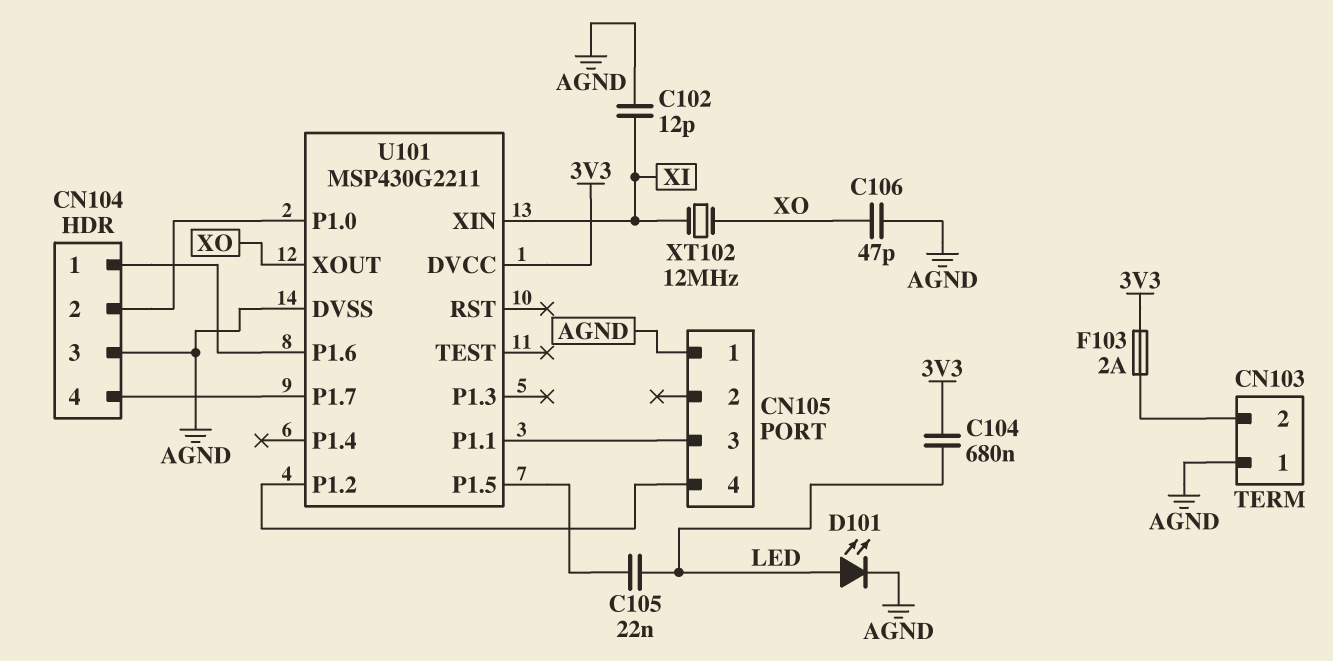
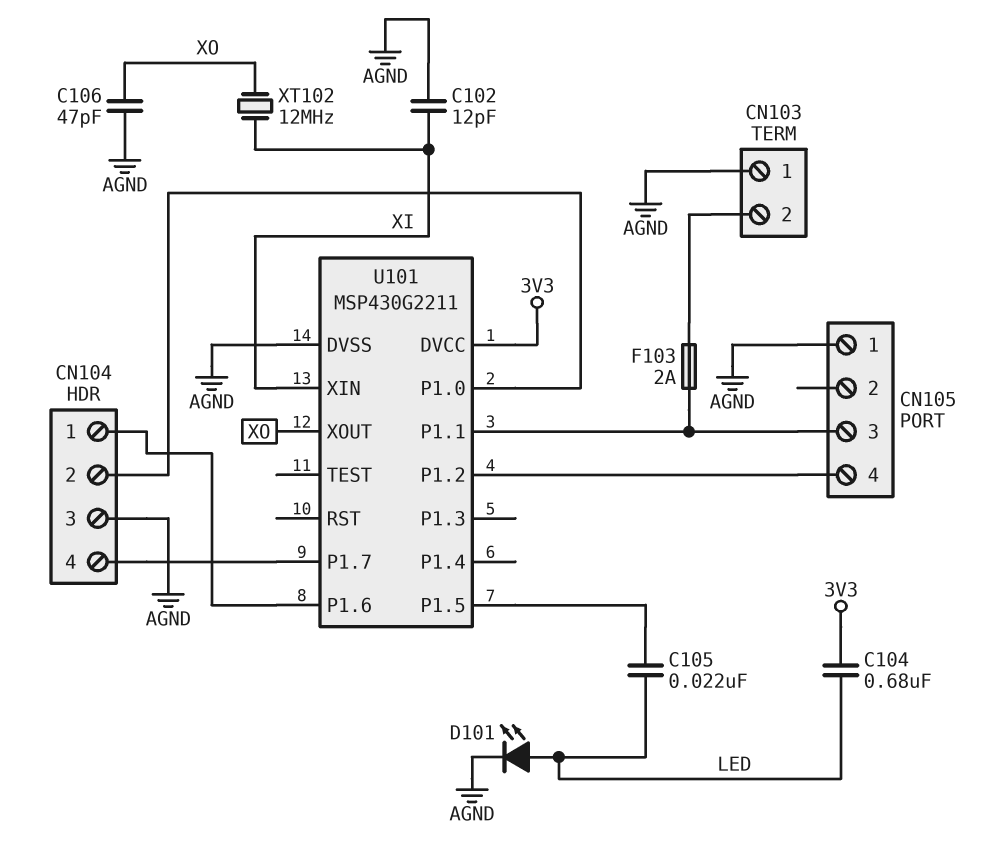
F103: 2A (3V3, CN103/2) -> 2A (CN103/2, CN105/3)

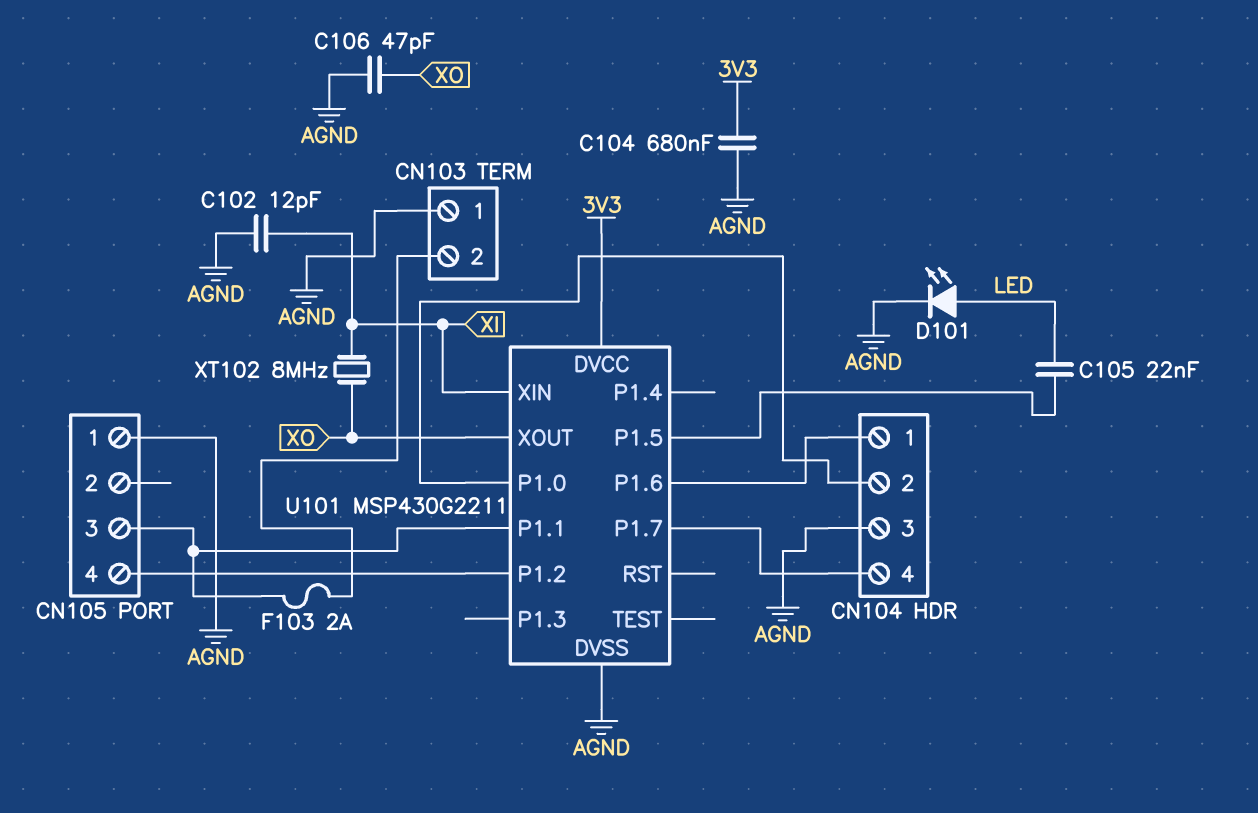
C104: 680nF (3V3, LED) -> 680nF (3V3, AGND)
XT102: 12MHz (XI, XO) -> 8MHz (XI, XO)

